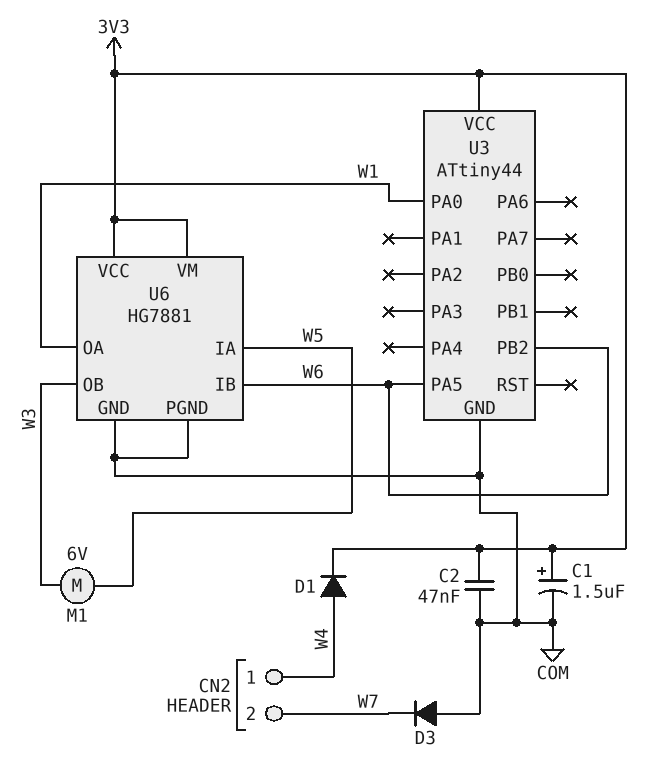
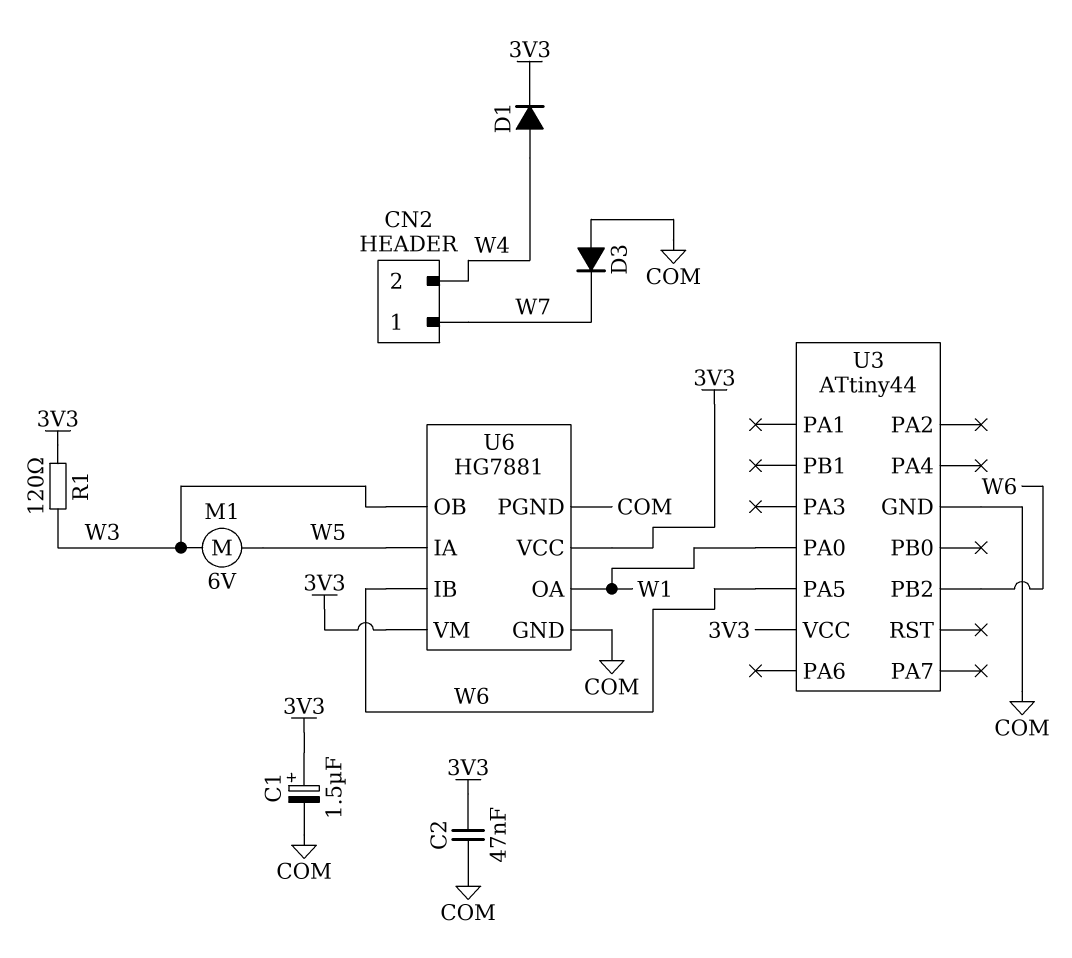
CN2 pin 1: W4 -> W7
CN2 pin 2: W7 -> W4
R1: none -> 120 (3V3, W3)

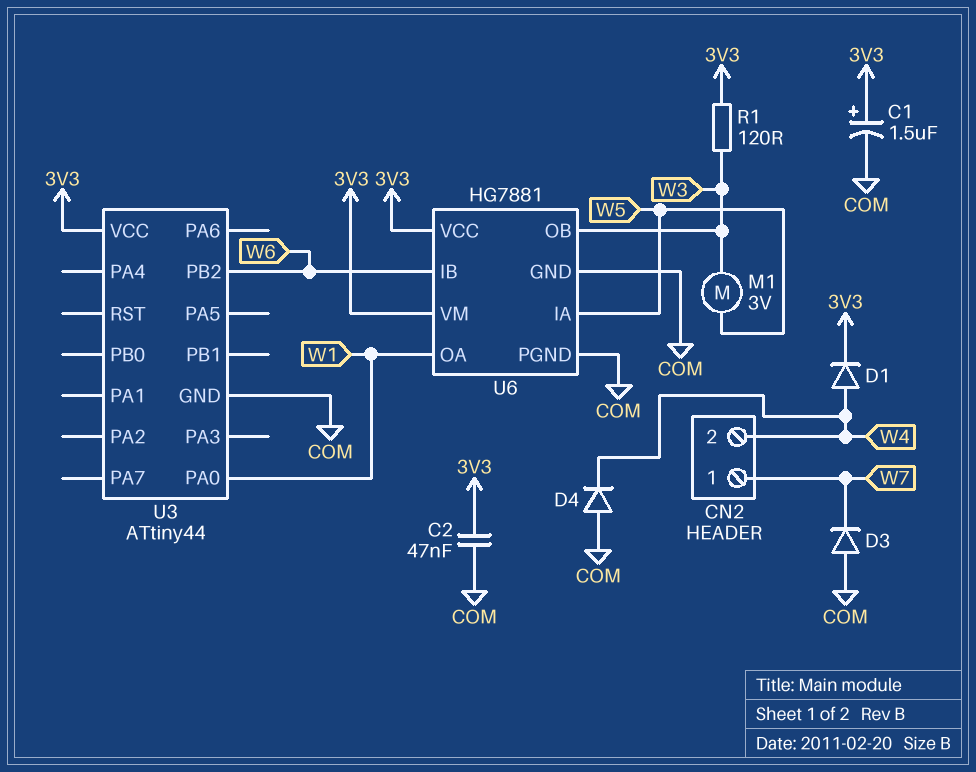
D4: none -> diode (A COM, K W4)
M1: motor 6V (W3, W5) -> motor 3V (W3, W5)
U3 pin PA5: W6 -> none

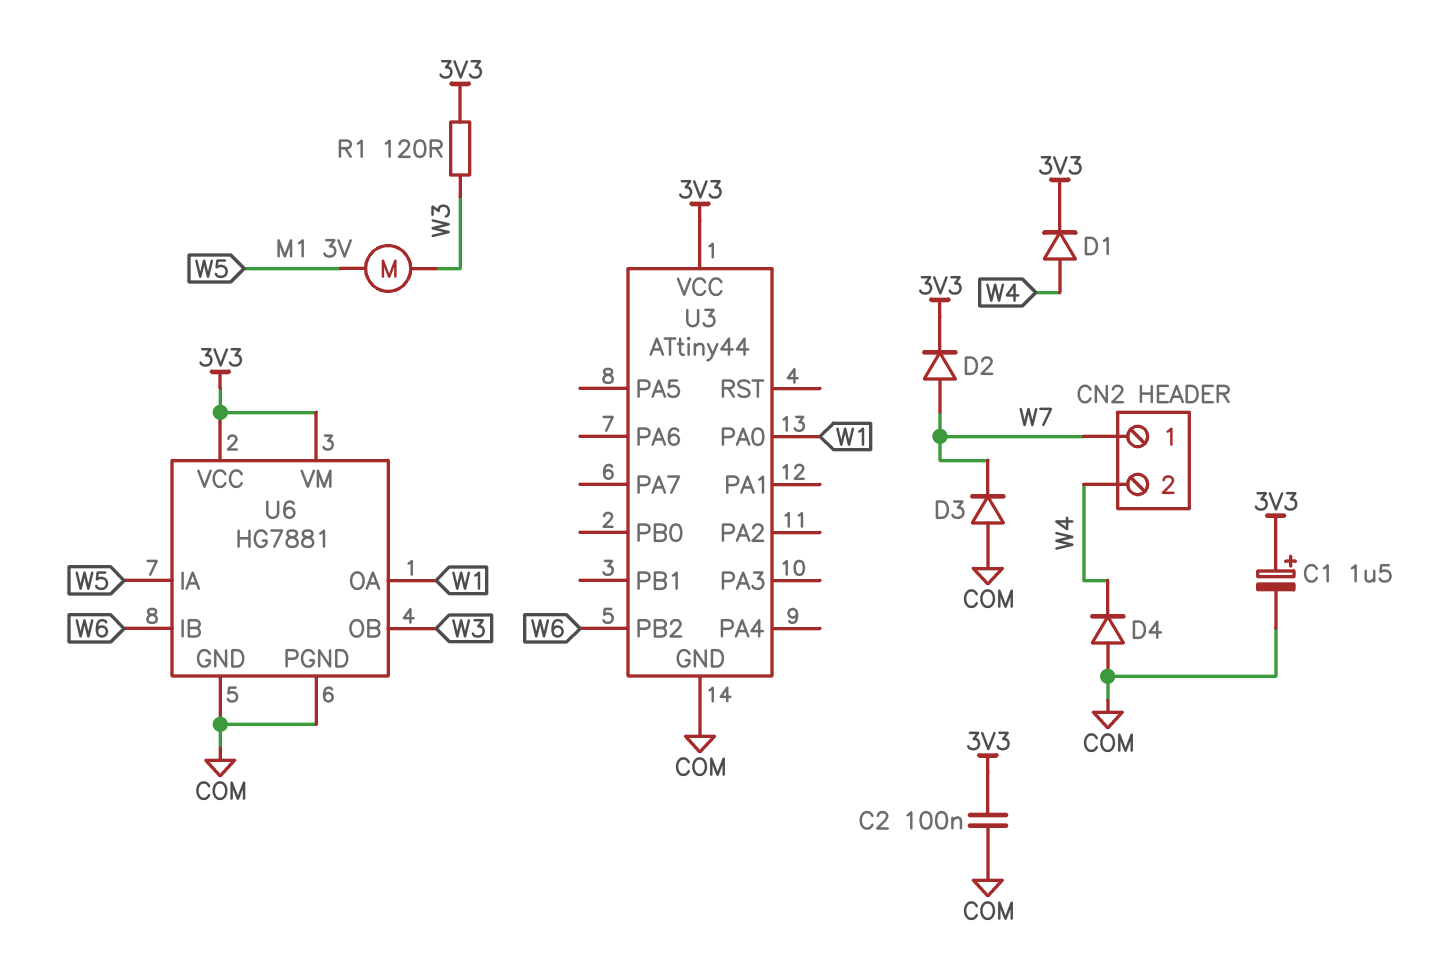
C2: 47nF (3V3, COM) -> 100nF (3V3, COM)
D2: none -> diode (A W7, K 3V3)

